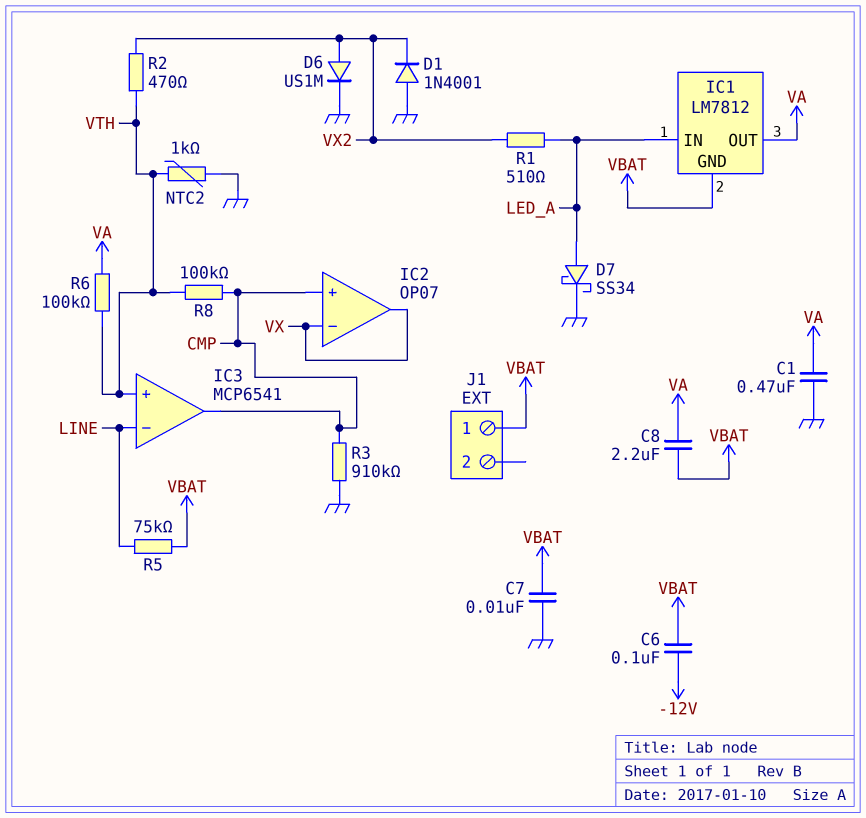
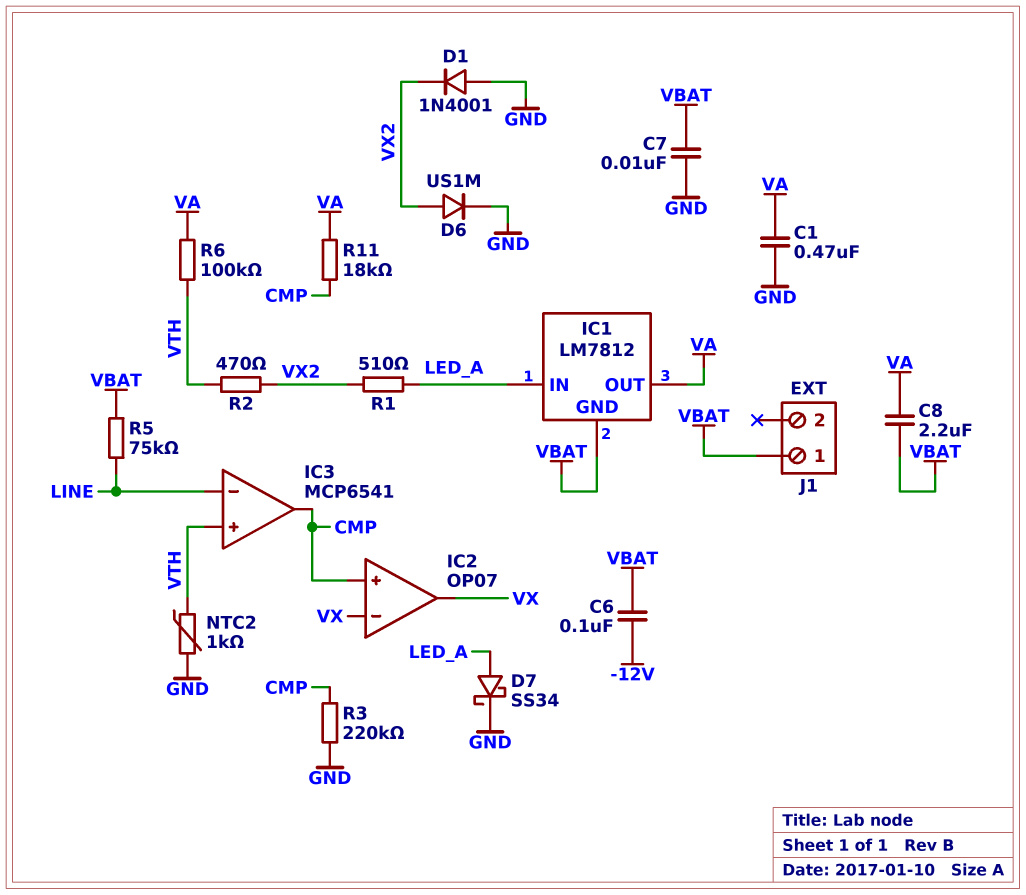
R3: 910k (CMP, GND) -> 220k (CMP, GND)
R8: 100k (CMP, VTH) -> none
R11: none -> 18k (CMP, VA)

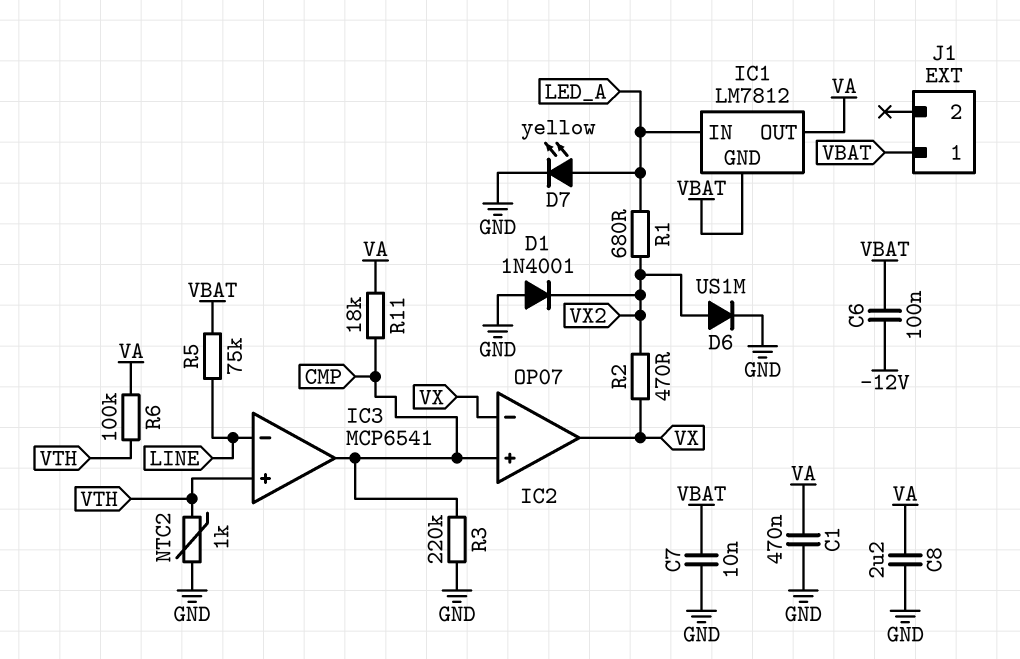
C8: 2.2uF (VA, VBAT) -> 2.2uF (GND, VA)
D7: schottky SS34 (A LED_A, K GND) -> LED yellow (A LED_A, K GND)
R1: 510 (LED_A, VX2) -> 680 (LED_A, VX2)
R2: 470 (VTH, VX2) -> 470 (VX, VX2)

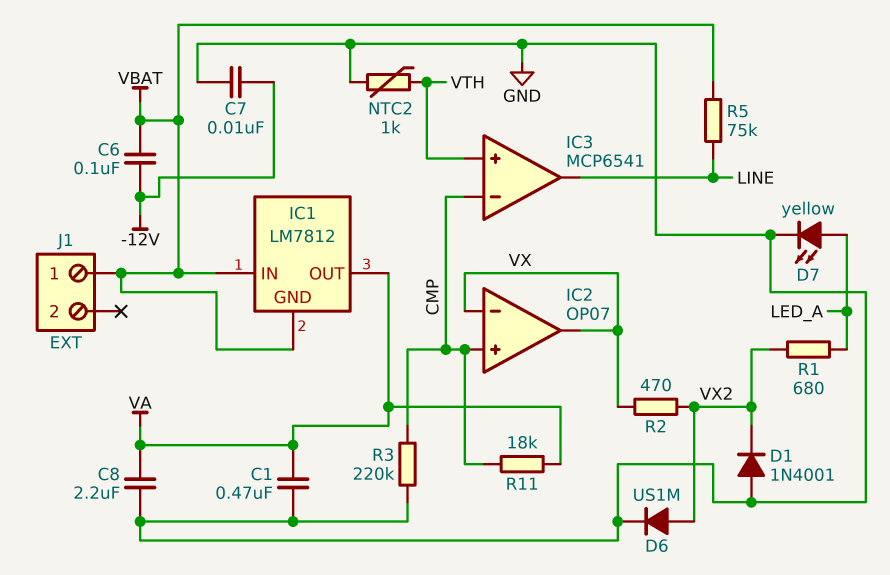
C7: 10nF (GND, VBAT) -> 10nF (-12V, GND)
IC1 pin IN: LED_A -> VBAT
IC3 pin in-: LINE -> CMP
IC3 pin out: CMP -> LINE
R6: 100k (VA, VTH) -> none

